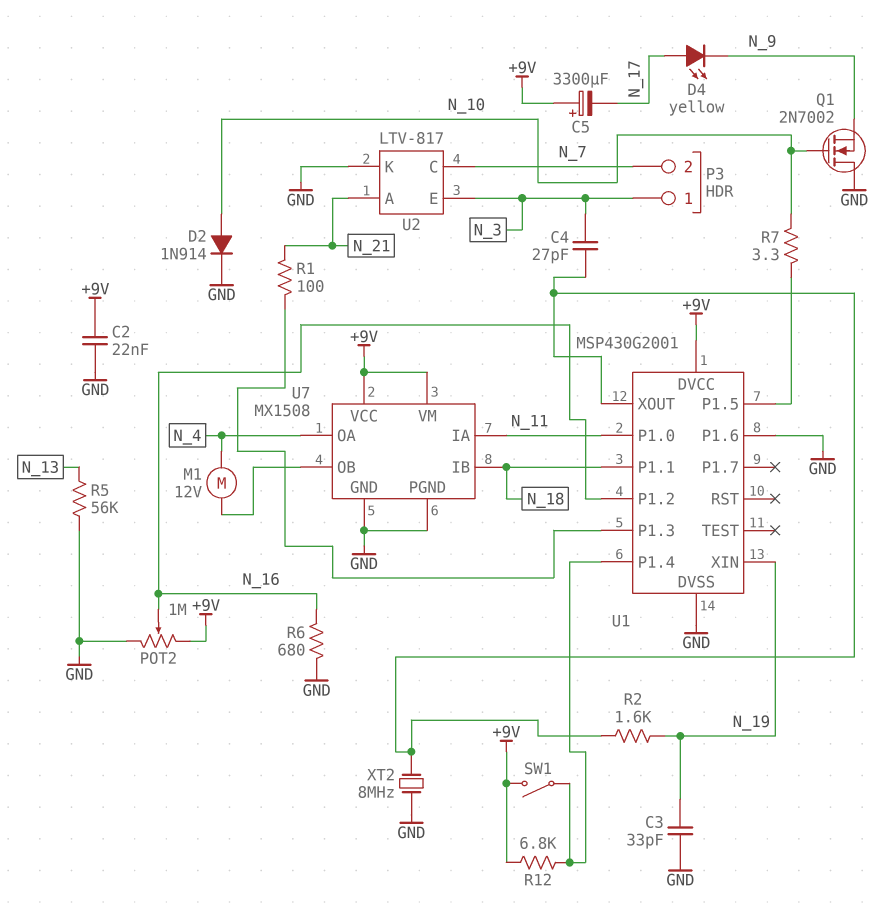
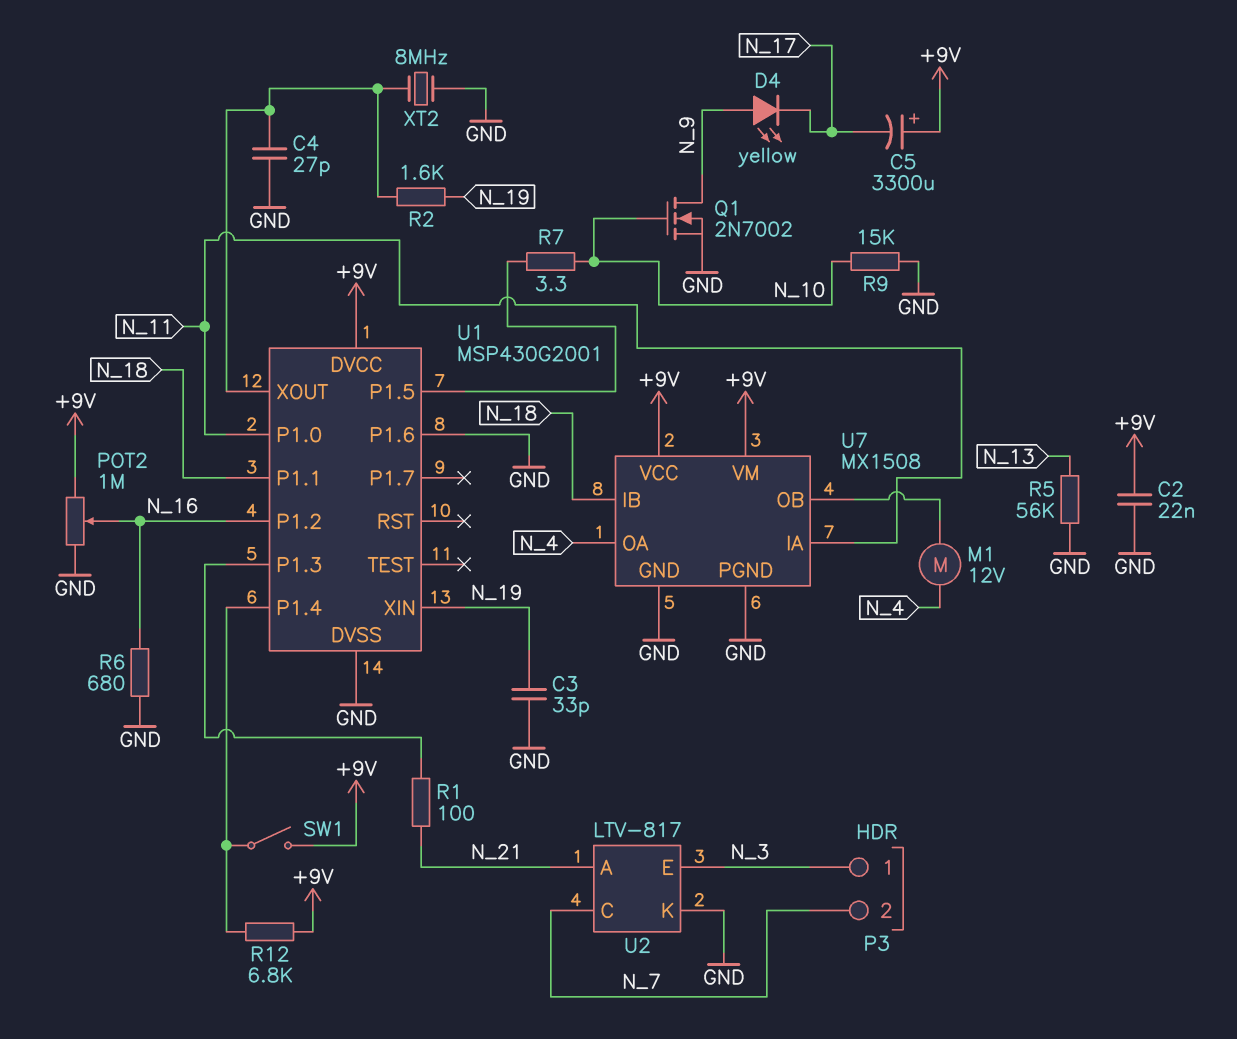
C4: 27pF (N_3, U1/XOUT) -> 27pF (GND, U1/XOUT)
D2: diode 1N914 (A N_10, K GND) -> none
D4: LED yellow (A N_17, K N_9) -> LED yellow (A N_9, K N_17)
Q1: NMOS 2N7002 (G N_10, D GND, S N_9) -> NMOS 2N7002 (G N_10, D N_9, S GND)
R9: none -> 15k (GND, N_10)

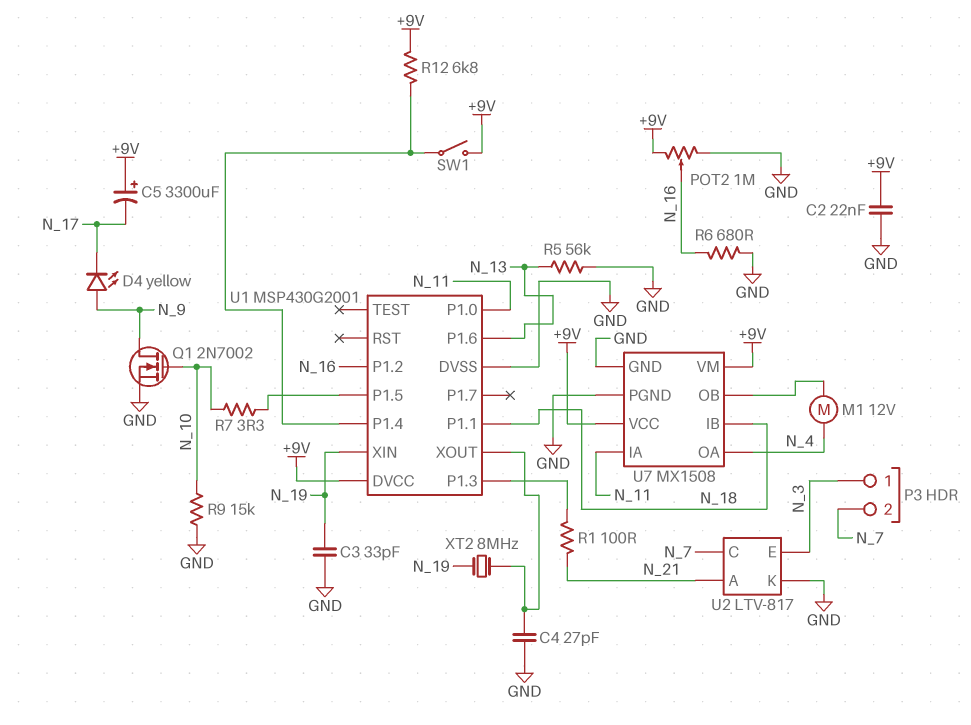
R2: 1.6k (N_19, U1/XOUT) -> none
U1 pin P1.6: GND -> N_13
XT2: 8MHz (GND, U1/XOUT) -> 8MHz (N_19, U1/XOUT)

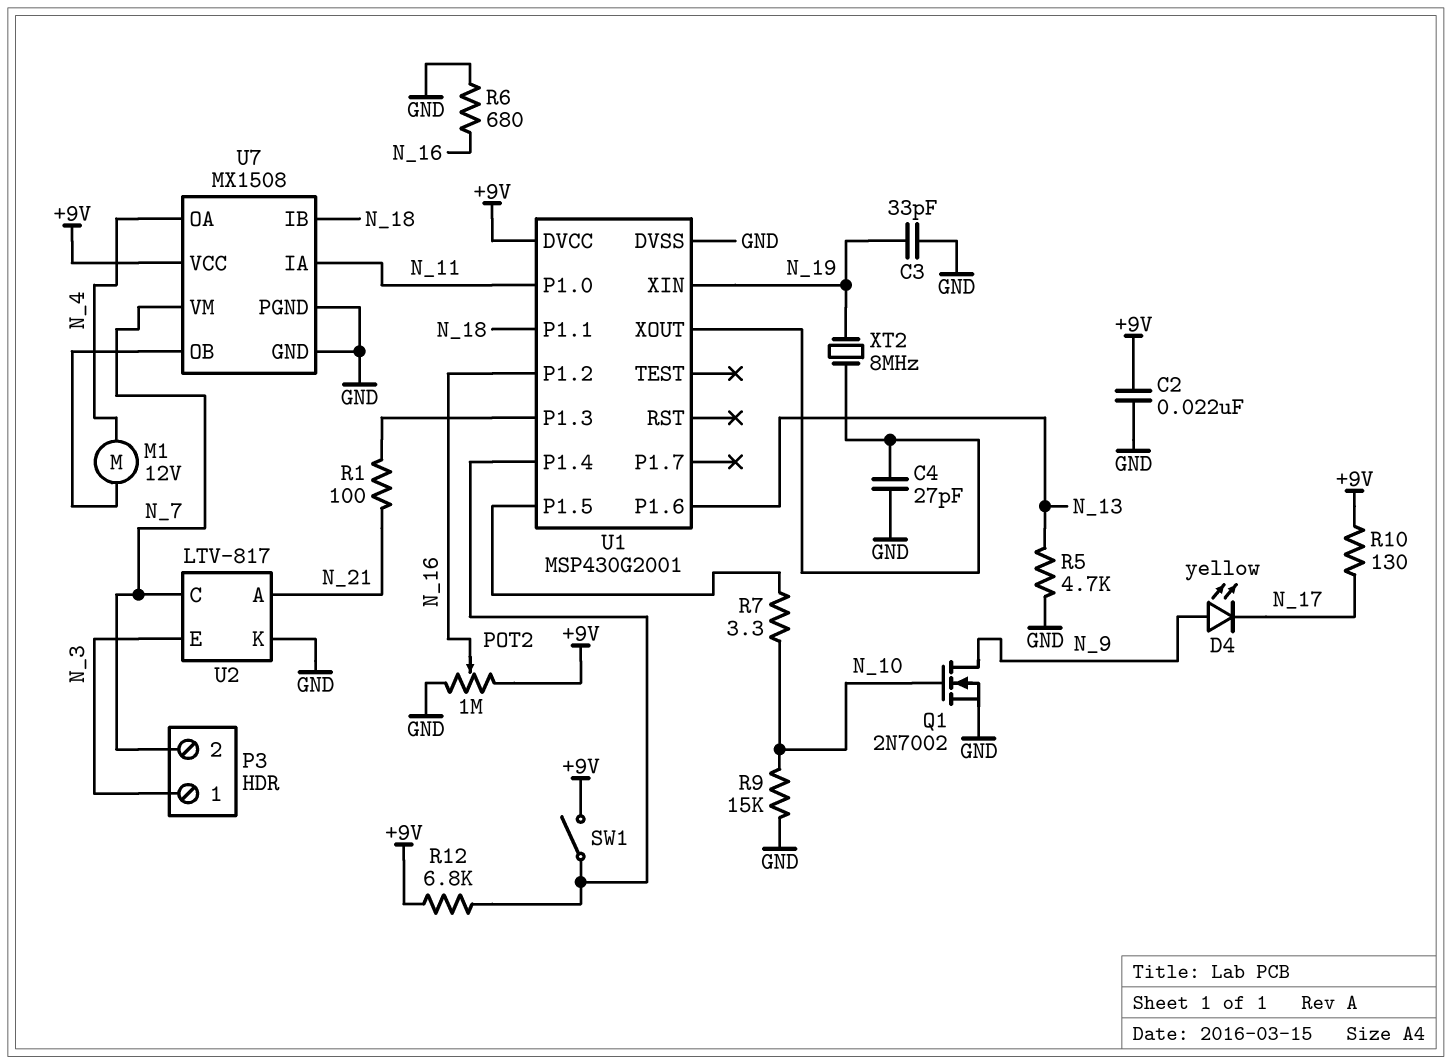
C5: 3300uF (plus +9V, minus N_17) -> none
R5: 56k (GND, N_13) -> 4.7k (GND, N_13)
R10: none -> 130 (+9V, N_17)
U7 pin VM: +9V -> N_7

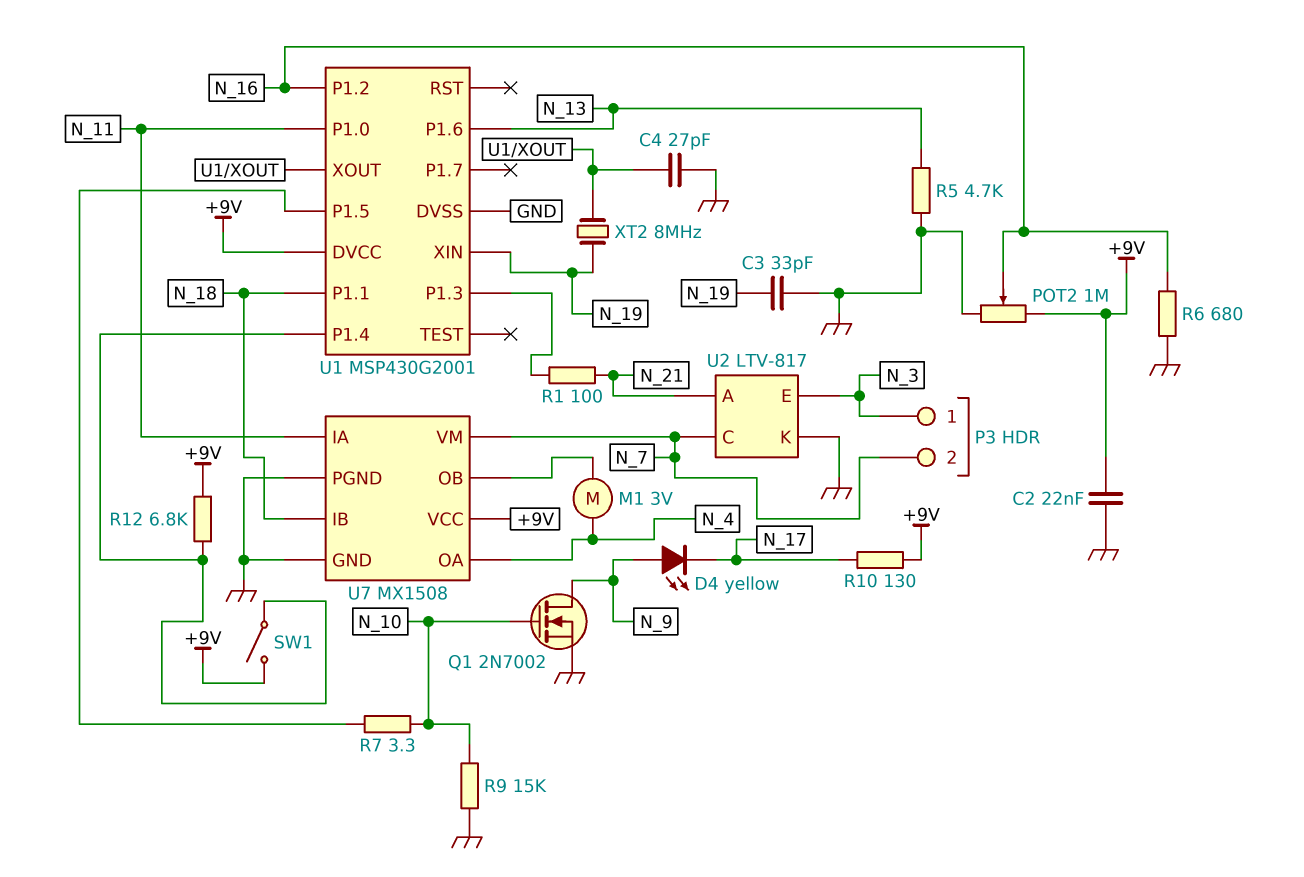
M1: motor 12V (N_4, U7/OB) -> motor 3V (N_4, U7/OB)

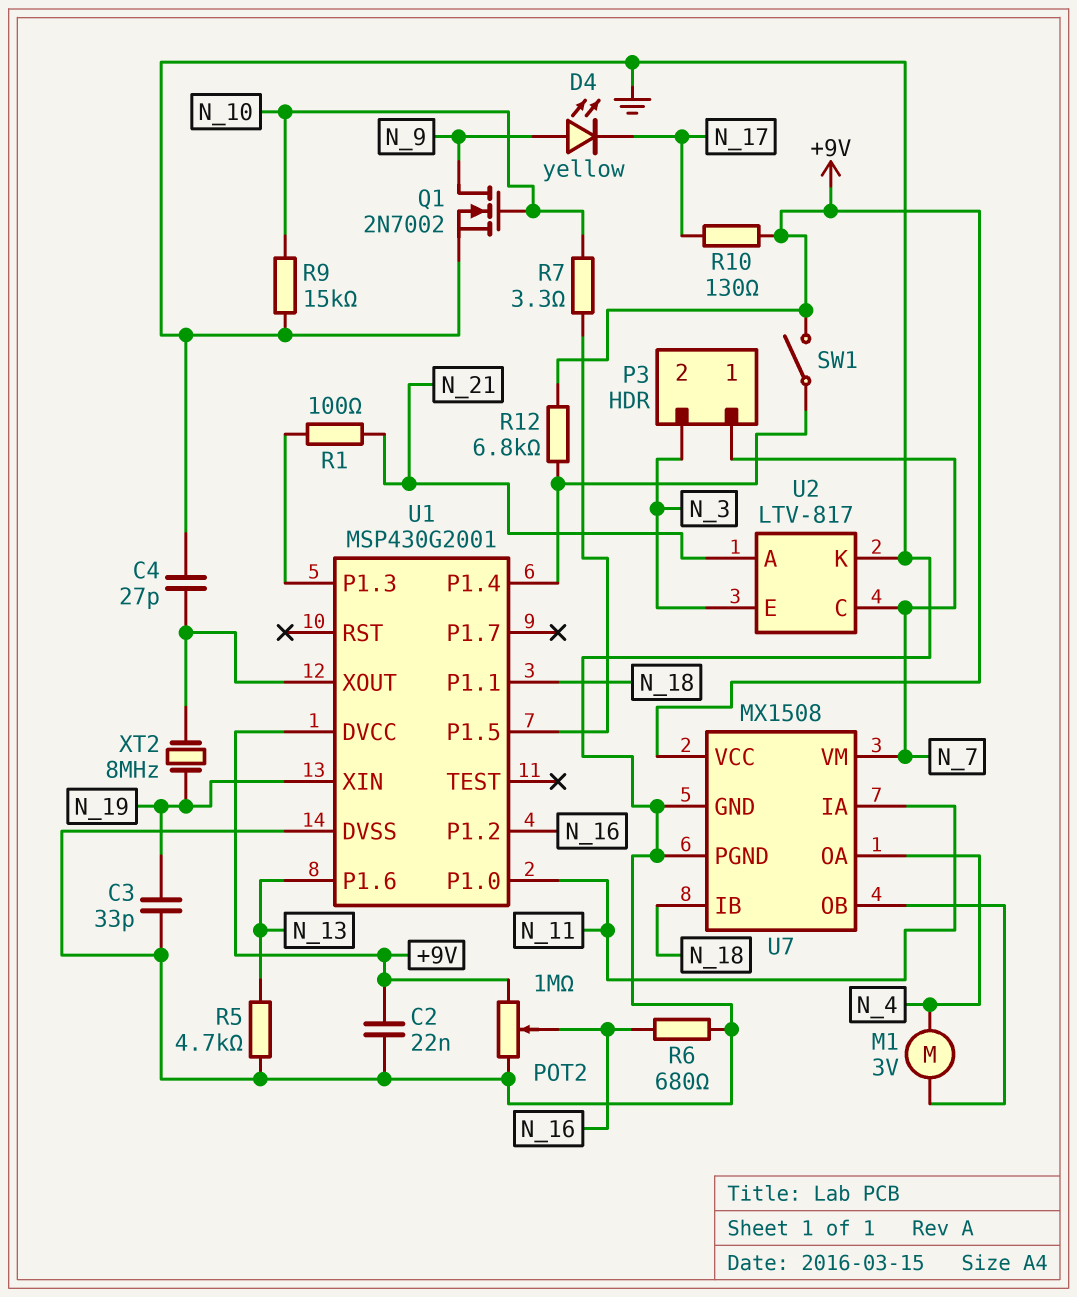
P3 pin 1: N_3 -> N_7
P3 pin 2: N_7 -> N_3

